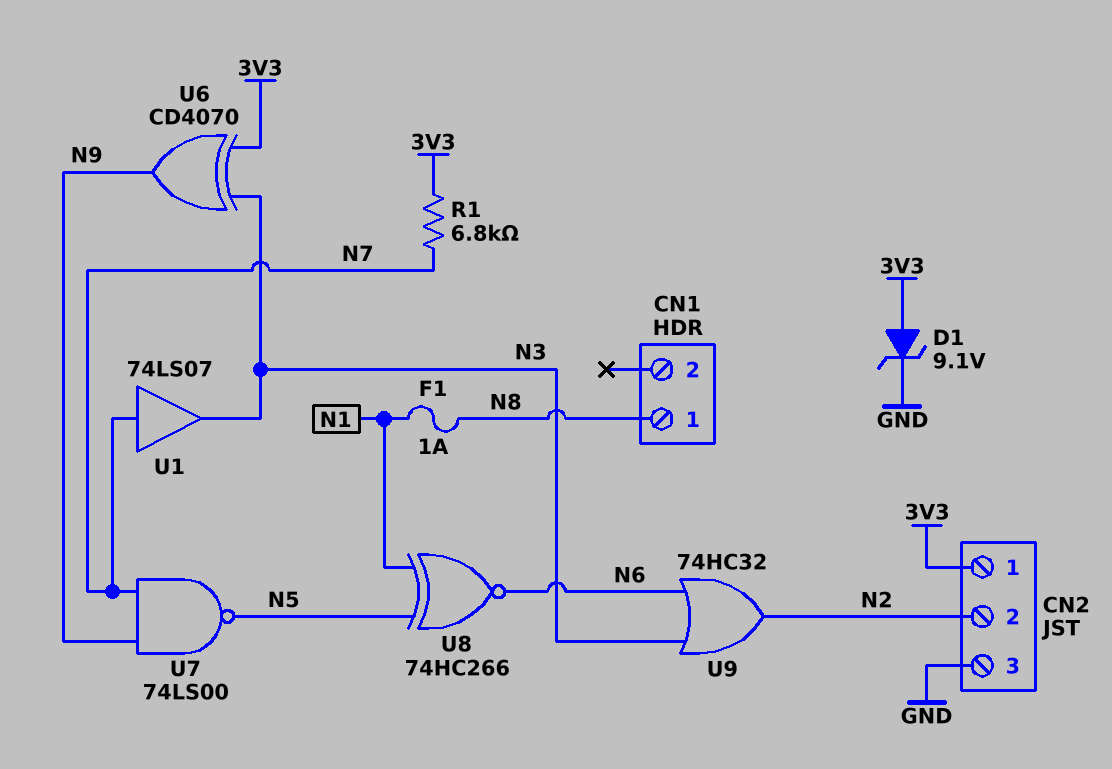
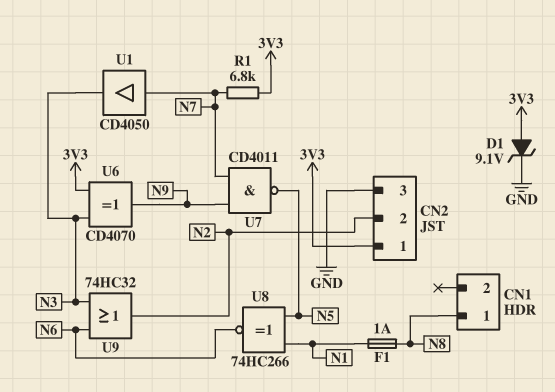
U1: buffer 74LS07 (in N7, out N3) -> buffer CD4050 (in N7, out N3)
U7: NAND 74LS00 (in N7, in N9, out N5) -> NAND CD4011 (in N7, in N9, out N5)

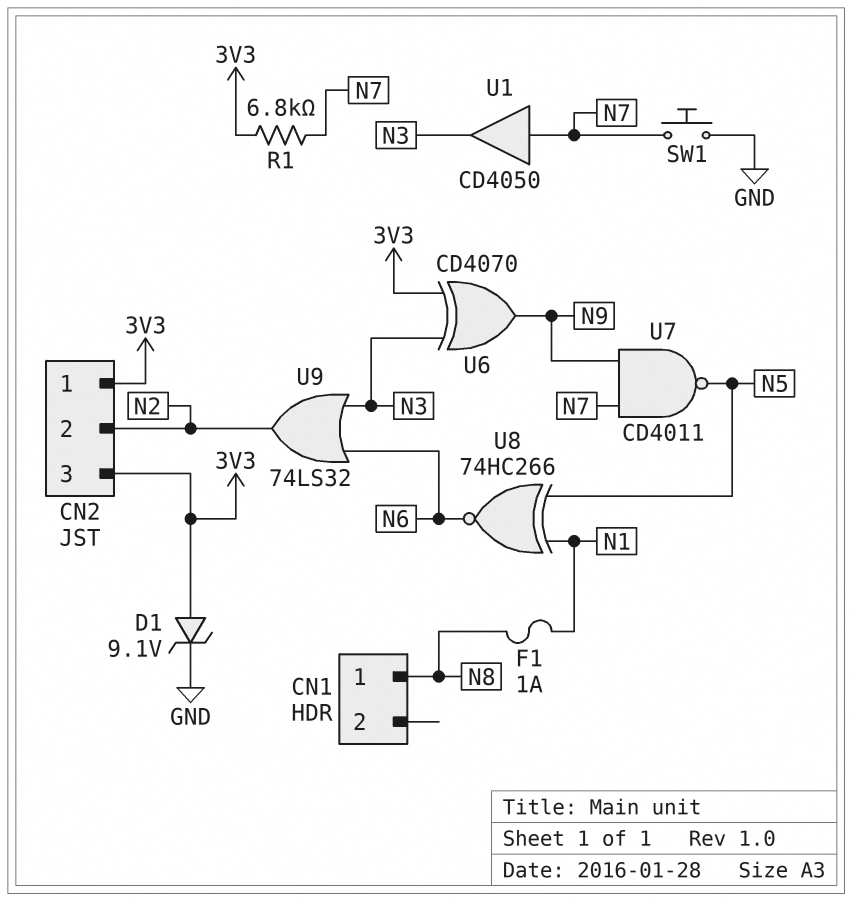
CN2 pin 3: GND -> 3V3
SW1: none -> button (GND, N7)
U9: OR 74HC32 (in N3, in N6, out N2) -> OR 74LS32 (in N3, in N6, out N2)

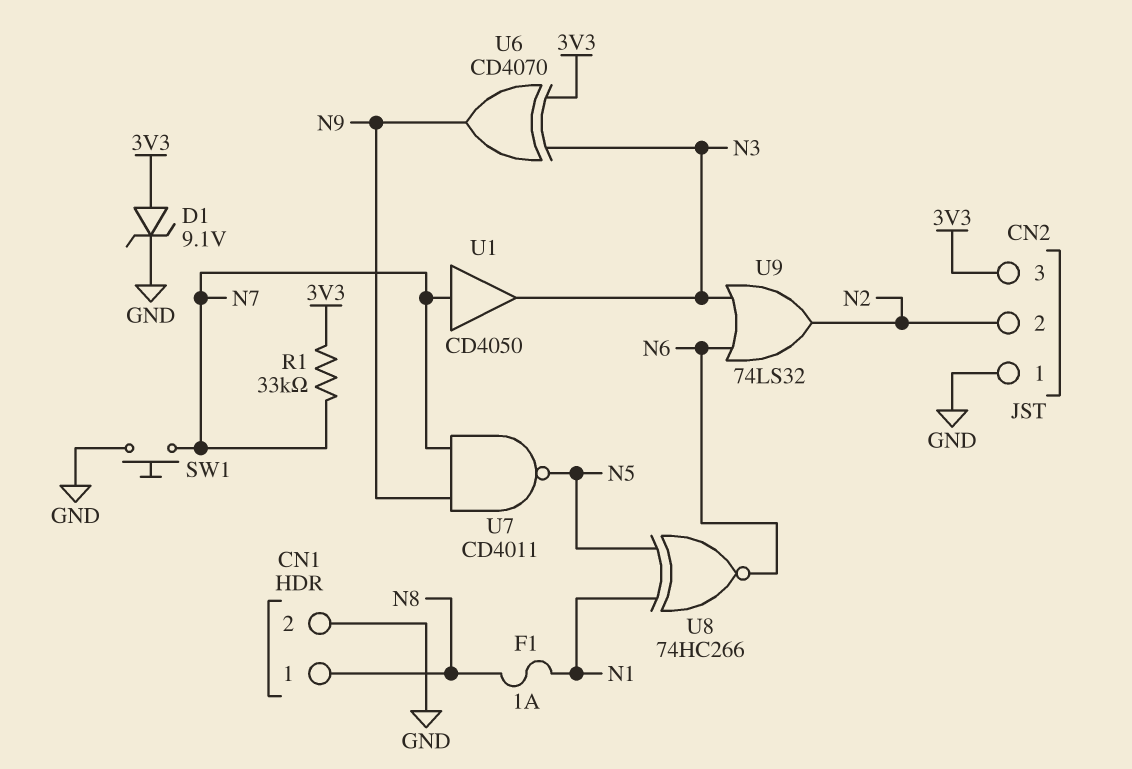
CN1 pin 2: none -> GND
CN2 pin 1: 3V3 -> GND
R1: 6.8k (3V3, N7) -> 33k (3V3, N7)

